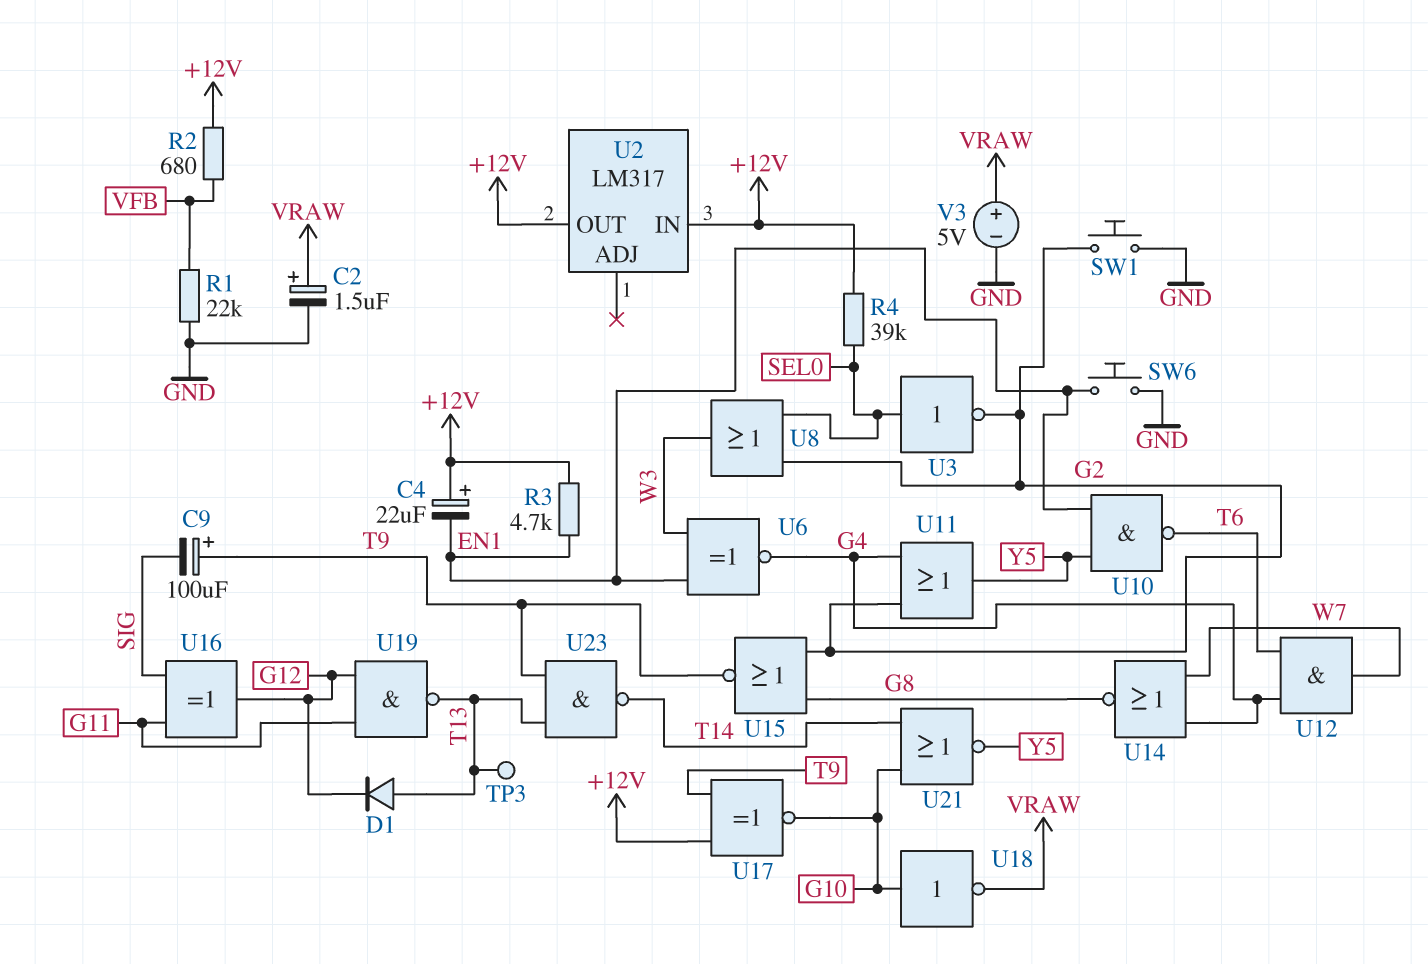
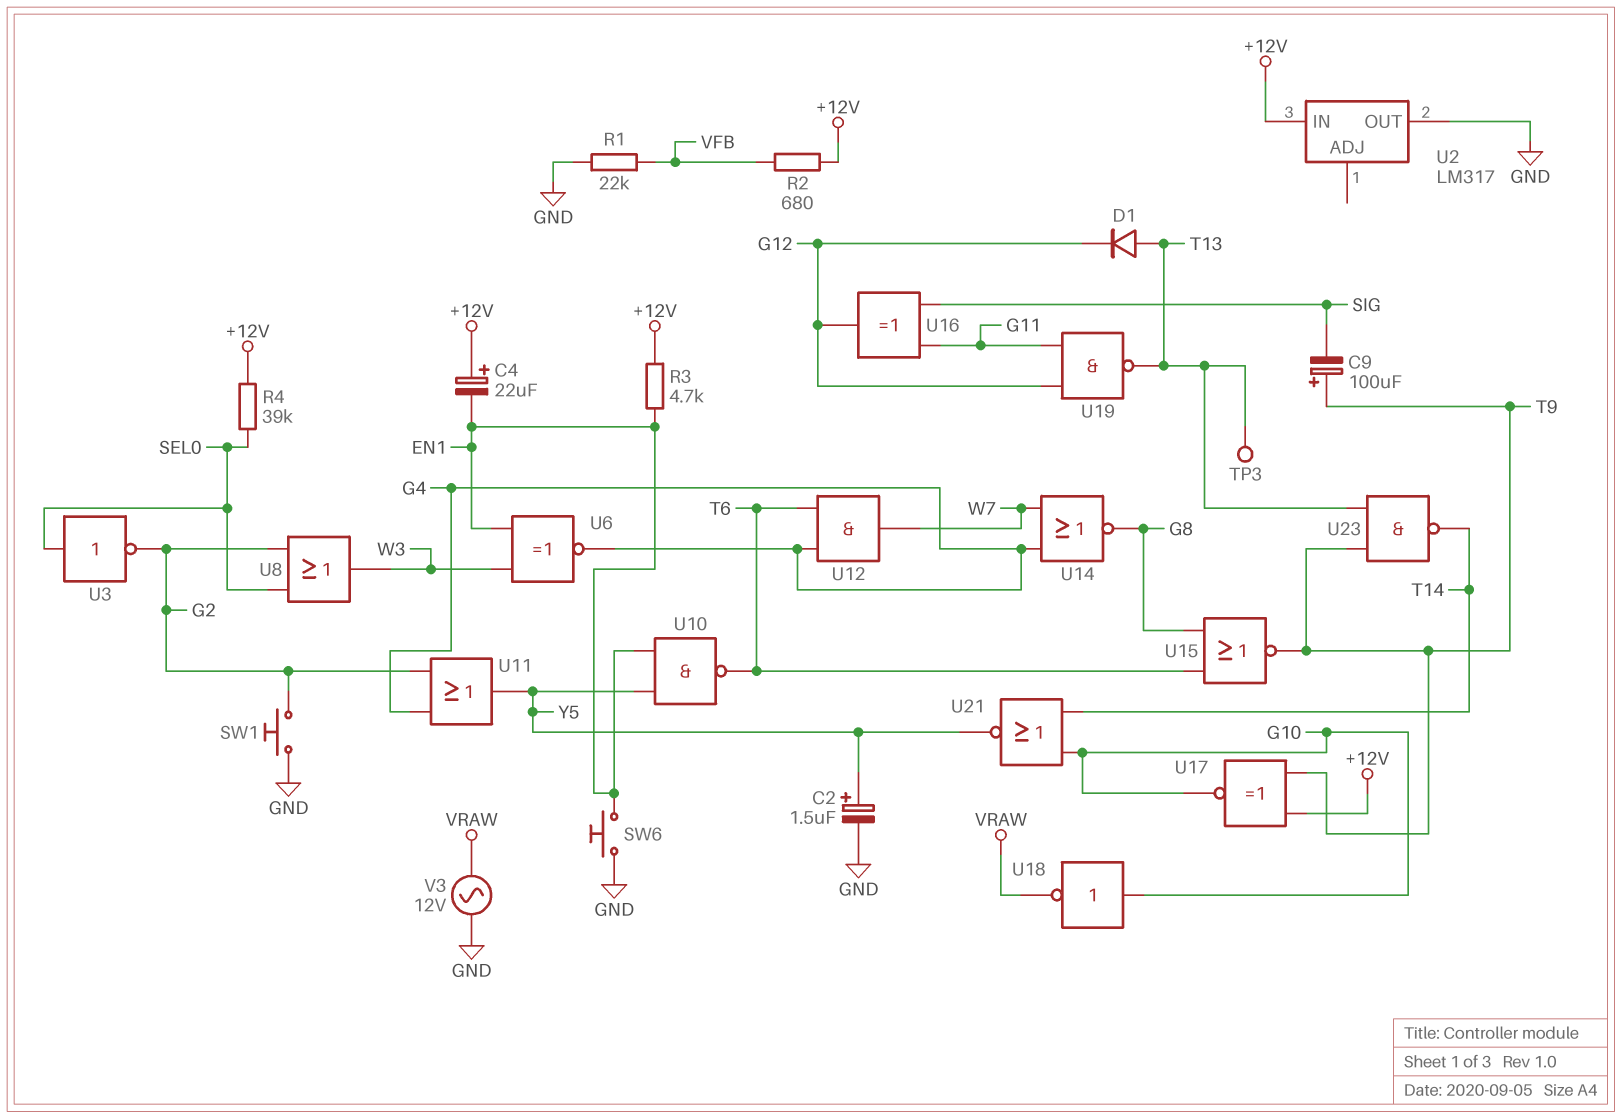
C2: 1.5uF (plus VRAW, minus GND) -> 1.5uF (plus Y5, minus GND)
U2 pin OUT: +12V -> GND
U15: NOR (in G2, in G8, out T9) -> NOR (in G8, in T6, out T9)
V3: 5V (plus VRAW, minus GND) -> AC 12V (GND, VRAW)

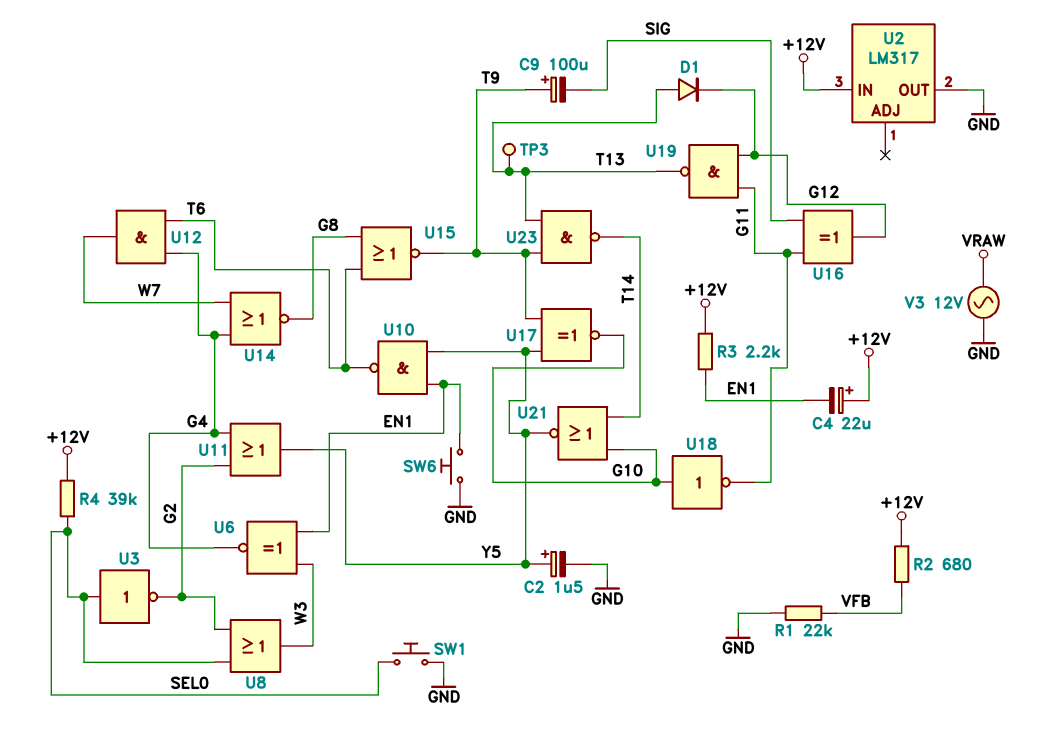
R3: 4.7k (+12V, EN1) -> 2.2k (+12V, EN1)
SW1: button (G2, GND) -> button (GND, SEL0)
U17: XNOR (in +12V, in T9, out G10) -> XNOR (in T9, in Y5, out G10)
U18: NOT (in G10, out VRAW) -> NOT (in G10, out G11)

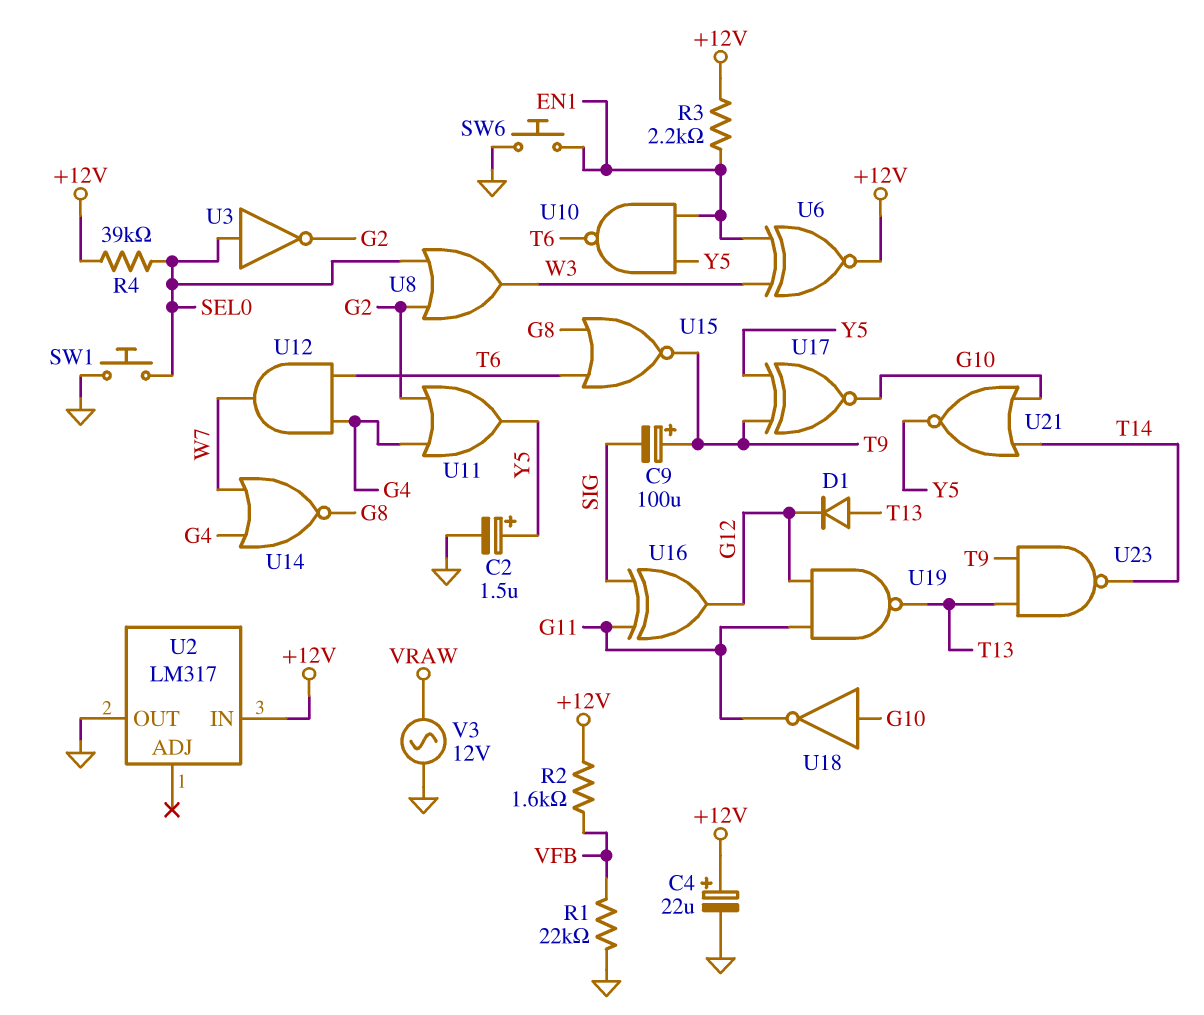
C4: 22uF (plus +12V, minus EN1) -> 22uF (plus +12V, minus GND)
R2: 680 (+12V, VFB) -> 1.6k (+12V, VFB)
TP3: test point (T13) -> none
U6: XNOR (in EN1, in W3, out G4) -> XNOR (in EN1, in W3, out +12V)

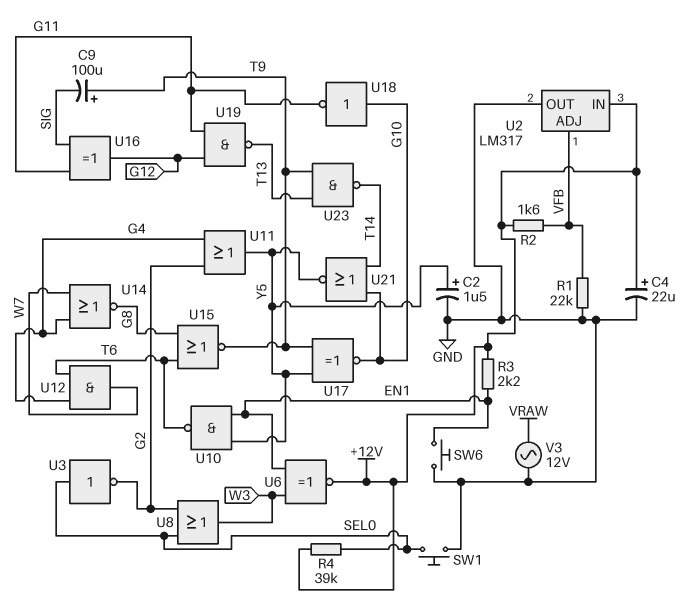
D1: diode (A T13, K G12) -> none
U2 pin ADJ: none -> VFB

